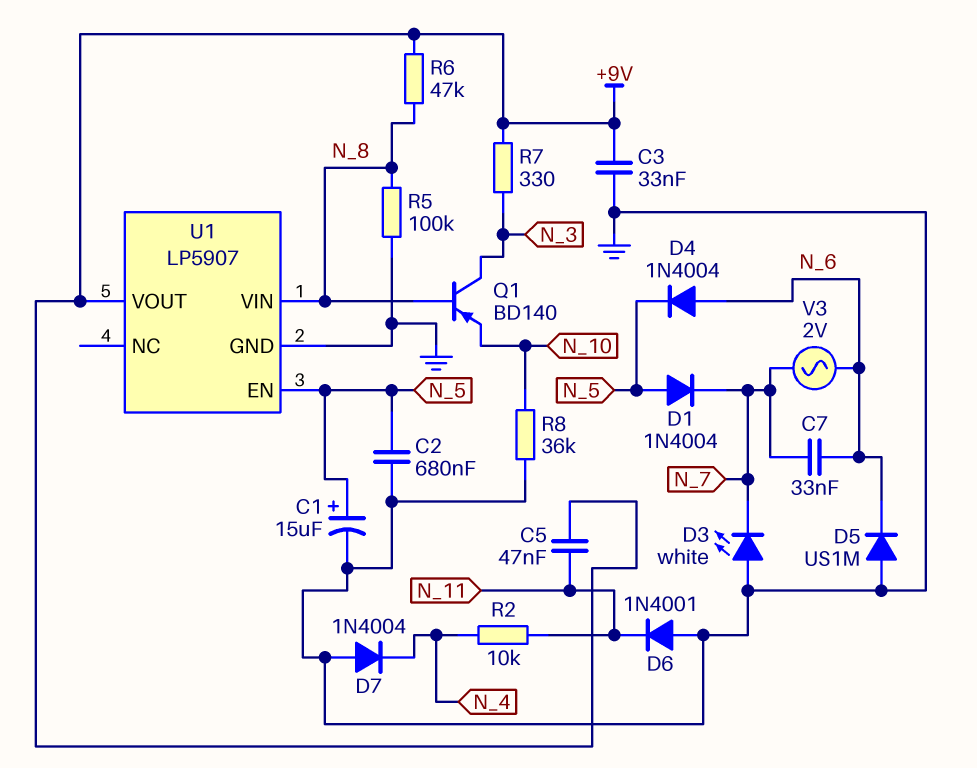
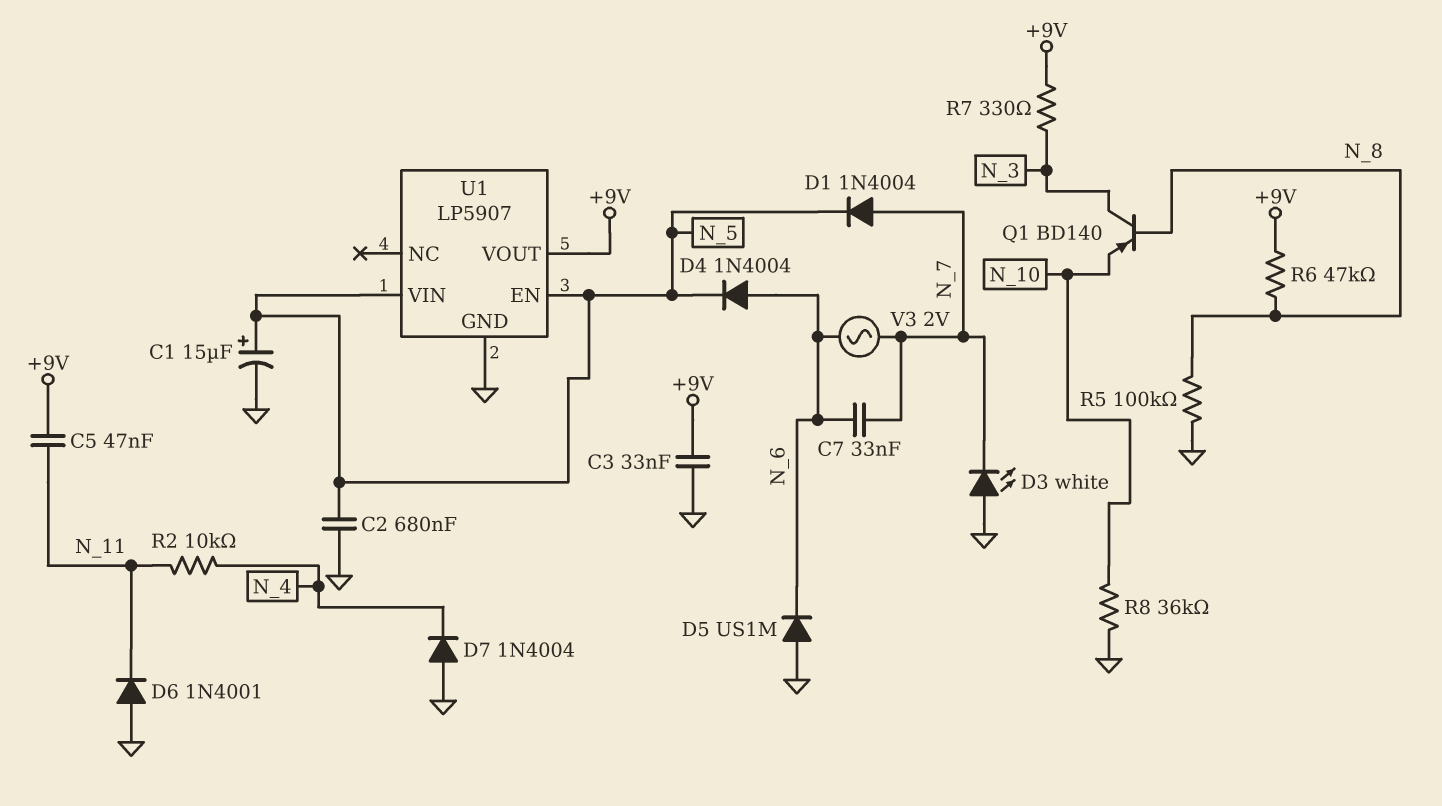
D1: diode 1N4004 (A N_5, K N_7) -> diode 1N4004 (A N_7, K N_5)
U1 pin VIN: N_8 -> N_5

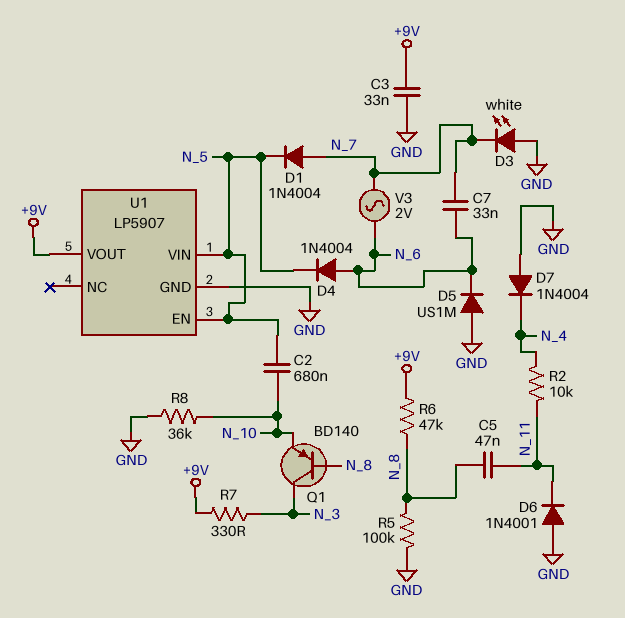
C1: 15uF (plus N_5, minus GND) -> none
C2: 680nF (GND, N_5) -> 680nF (N_5, N_10)
C5: 47nF (+9V, N_11) -> 47nF (N_8, N_11)

